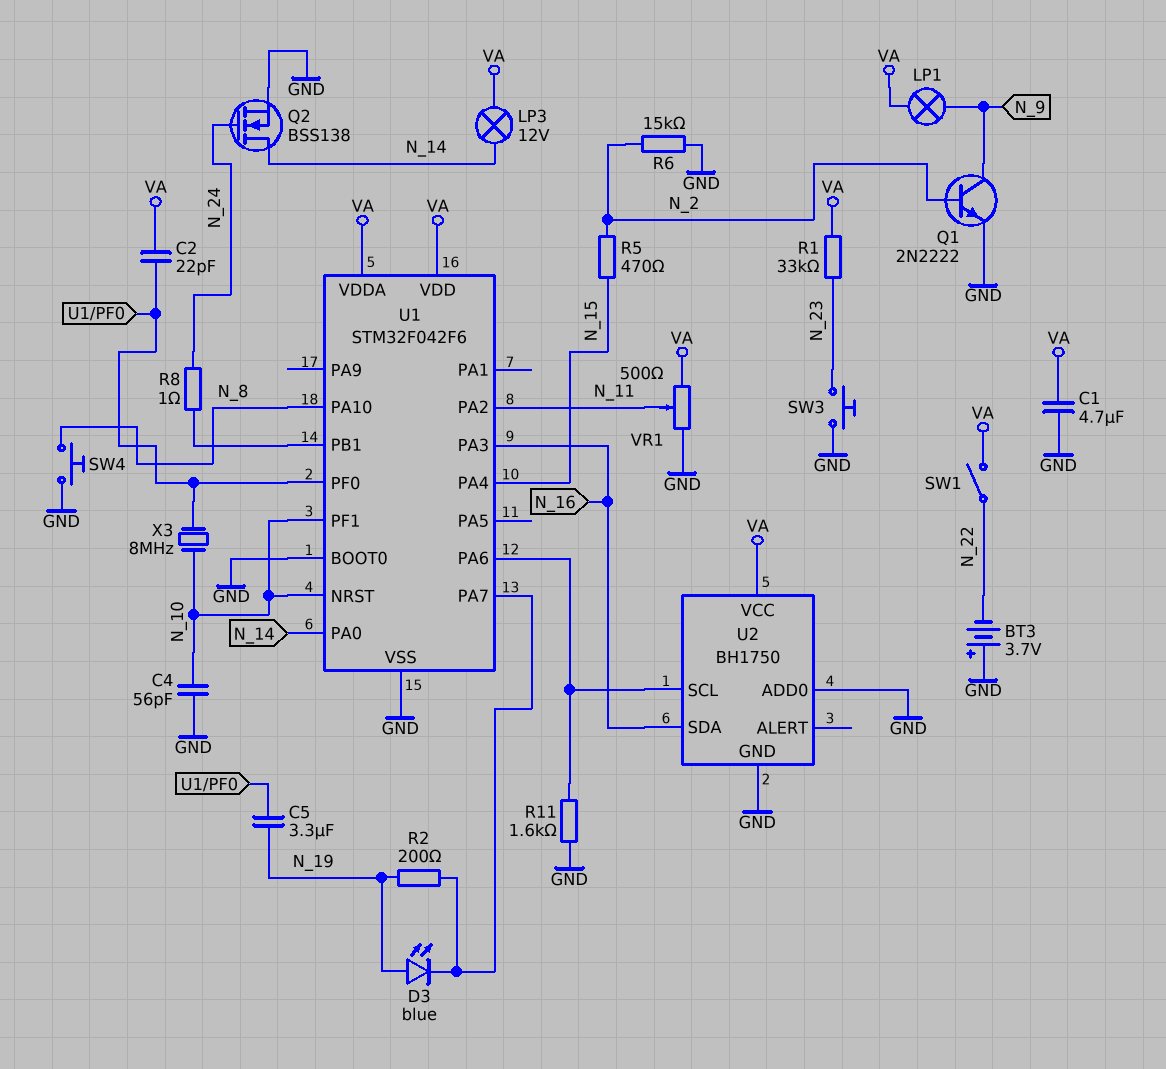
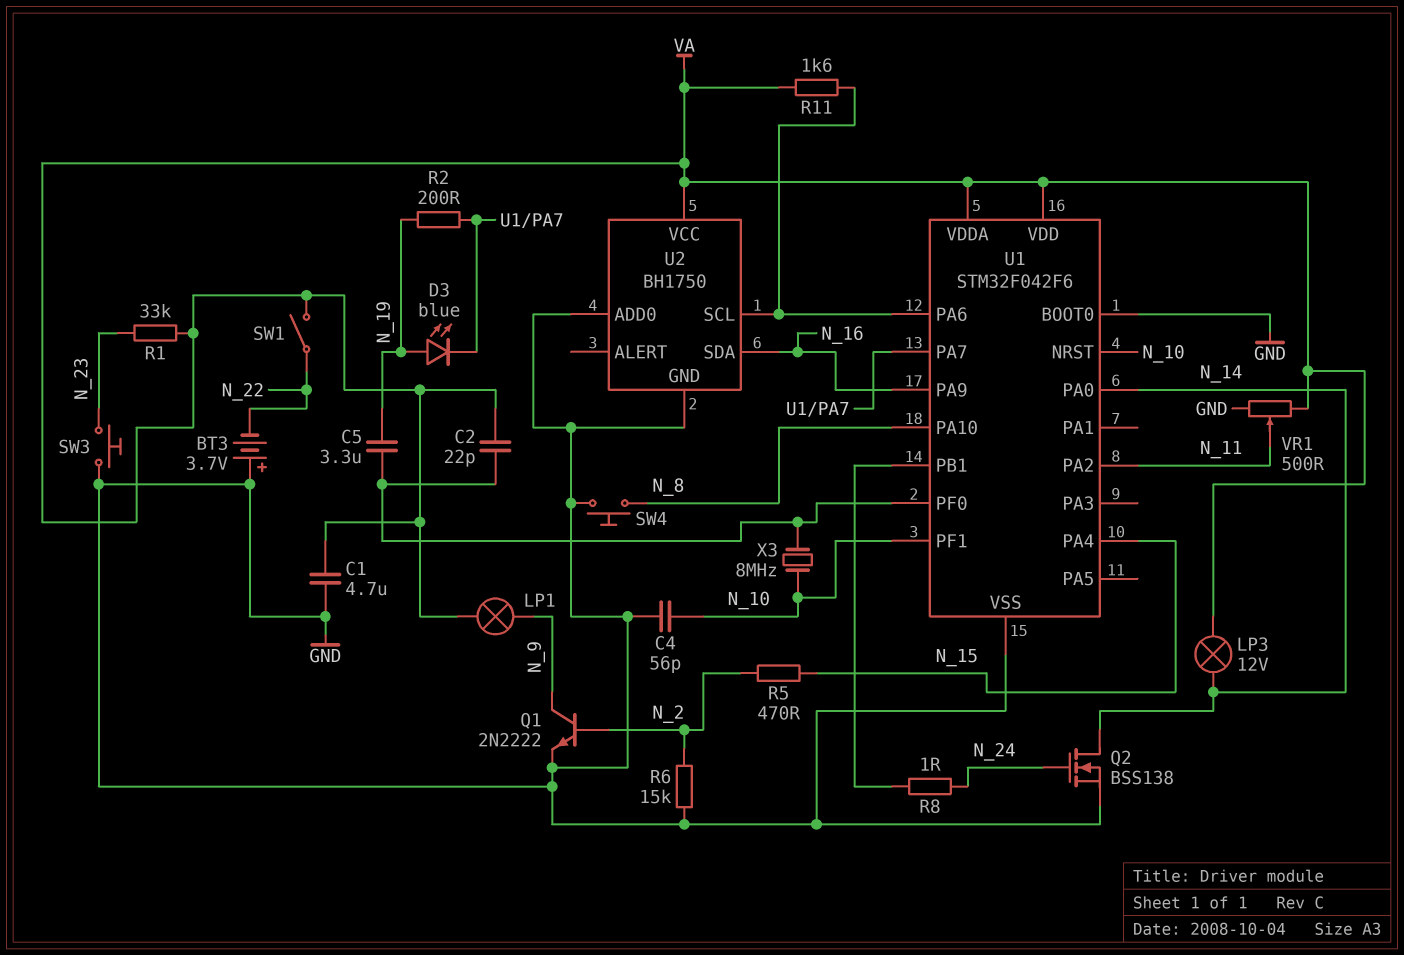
R11: 1.6k (GND, U1/PA6) -> 1.6k (U1/PA6, VA)
U1 pin PA3: N_16 -> none
U1 pin PA9: none -> N_16

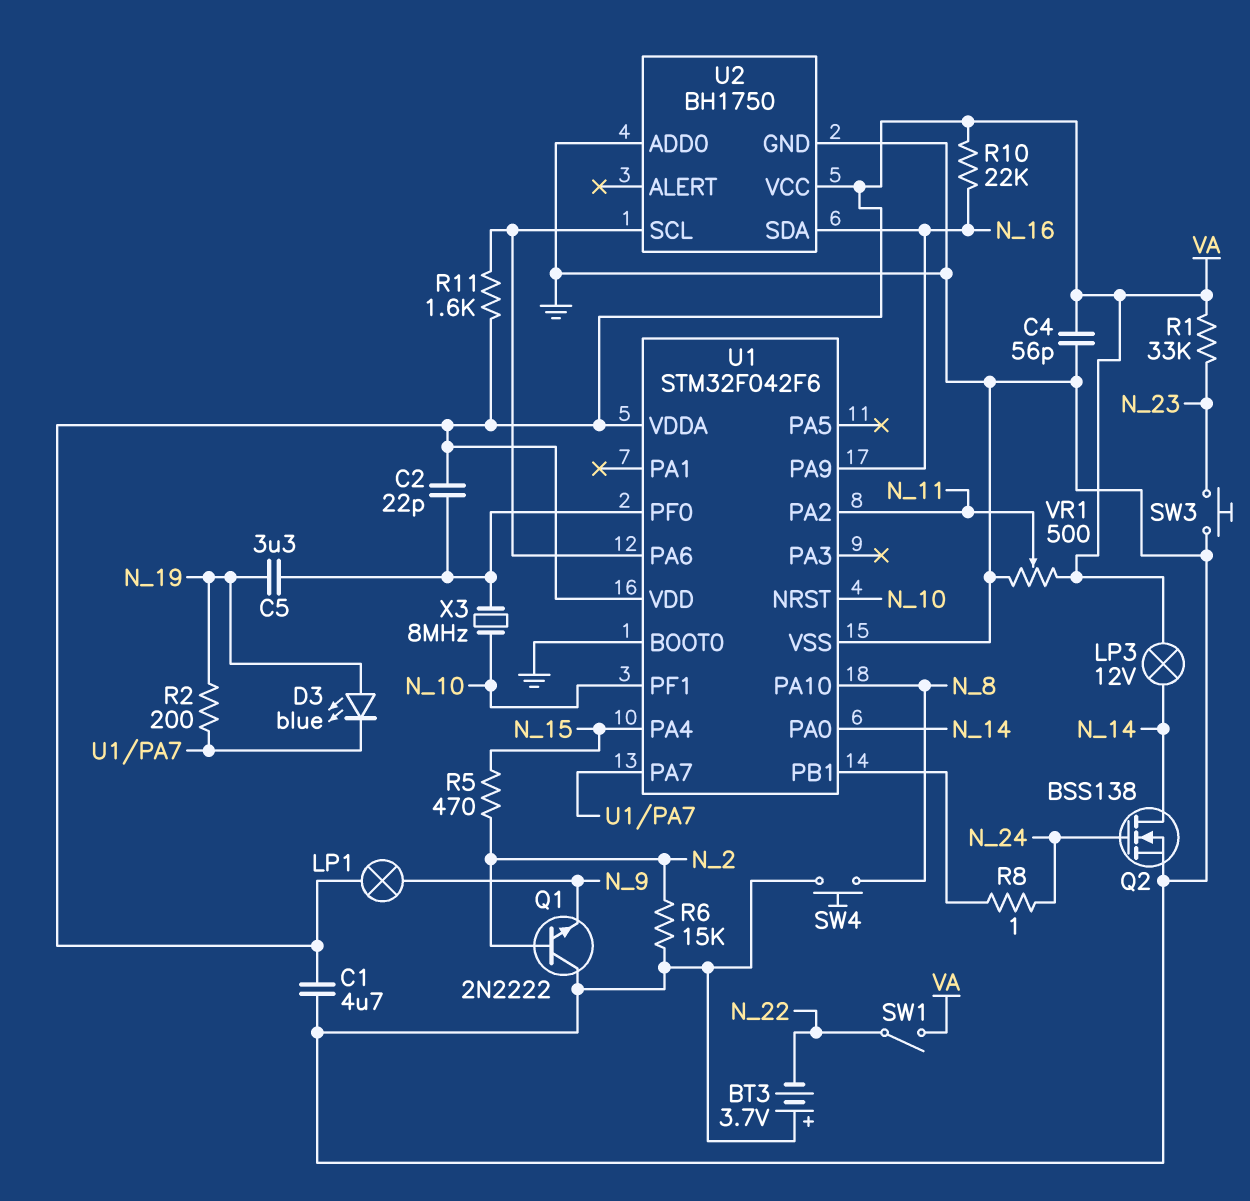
C4: 56pF (GND, N_10) -> 56pF (GND, VA)
Q1: NPN 2N2222 (B N_2, C N_9, E GND) -> NPN 2N2222 (B N_2, C GND, E N_9)
R10: none -> 22k (N_16, VA)

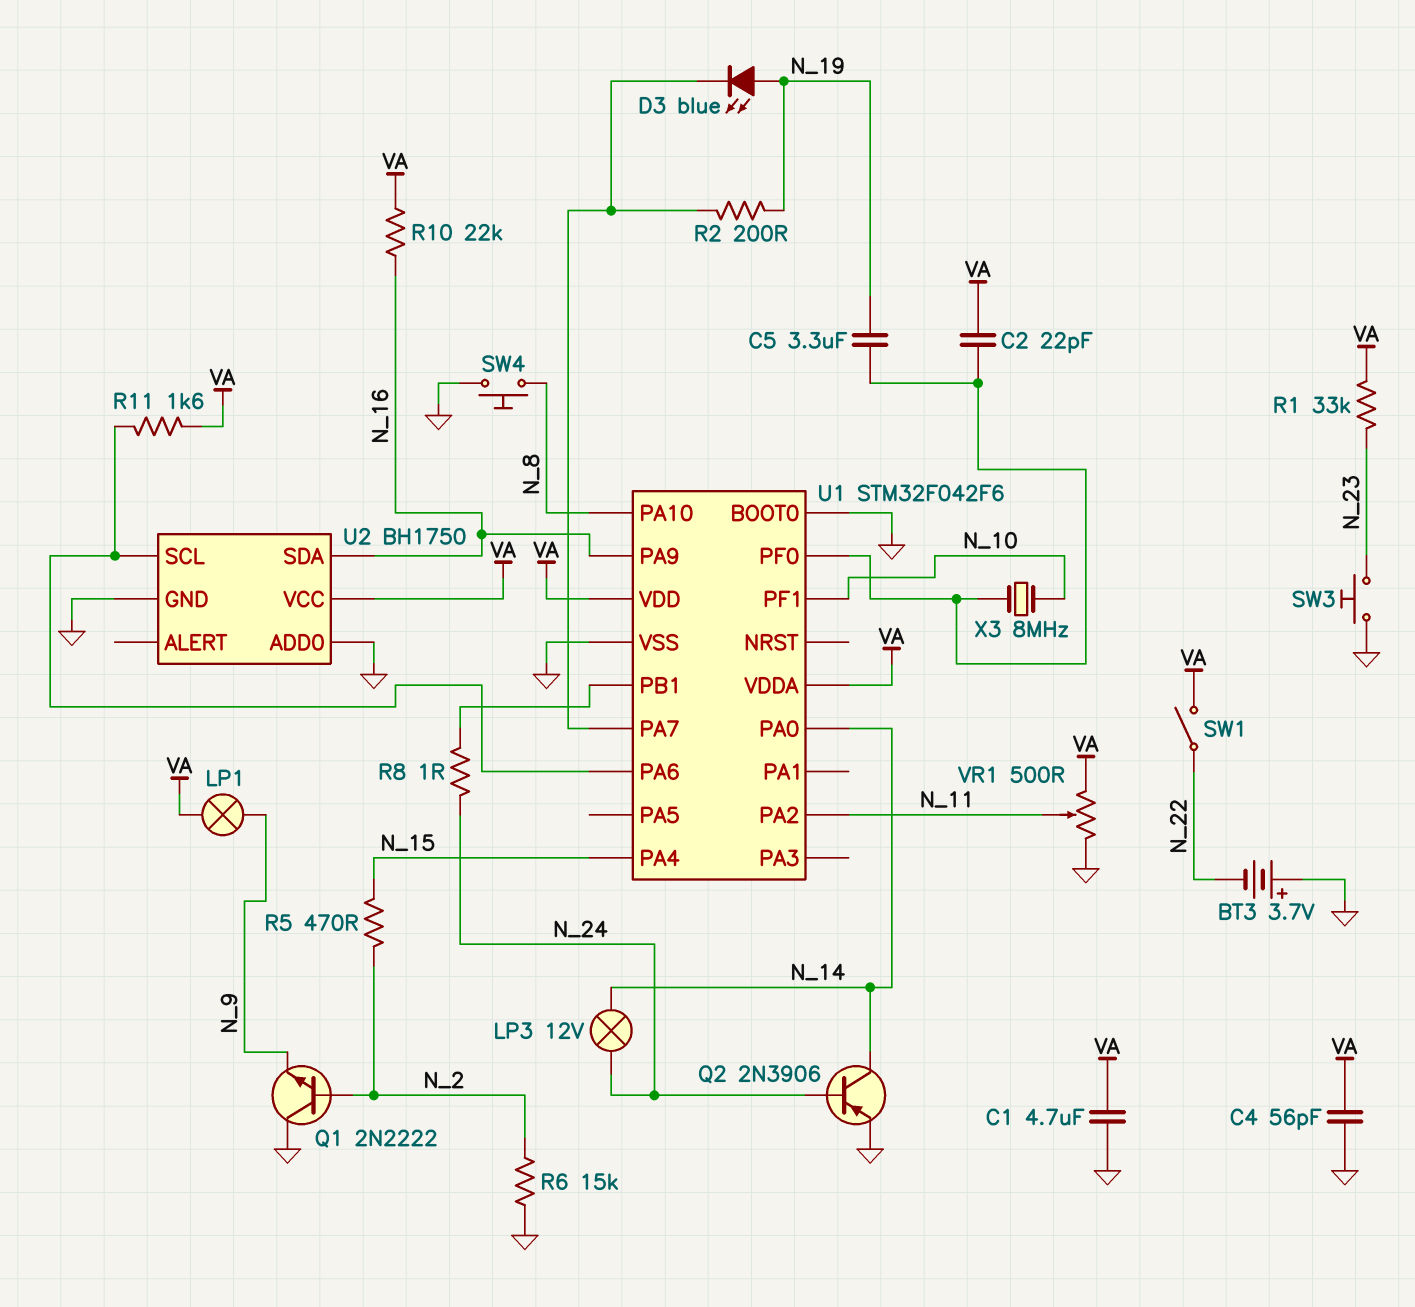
LP3: lamp 12V (N_14, VA) -> lamp 12V (N_14, N_24)
Q2: NMOS BSS138 (G N_24, D N_14, S GND) -> PNP 2N3906 (B N_24, C N_14, E GND)
U1 pin NRST: N_10 -> none

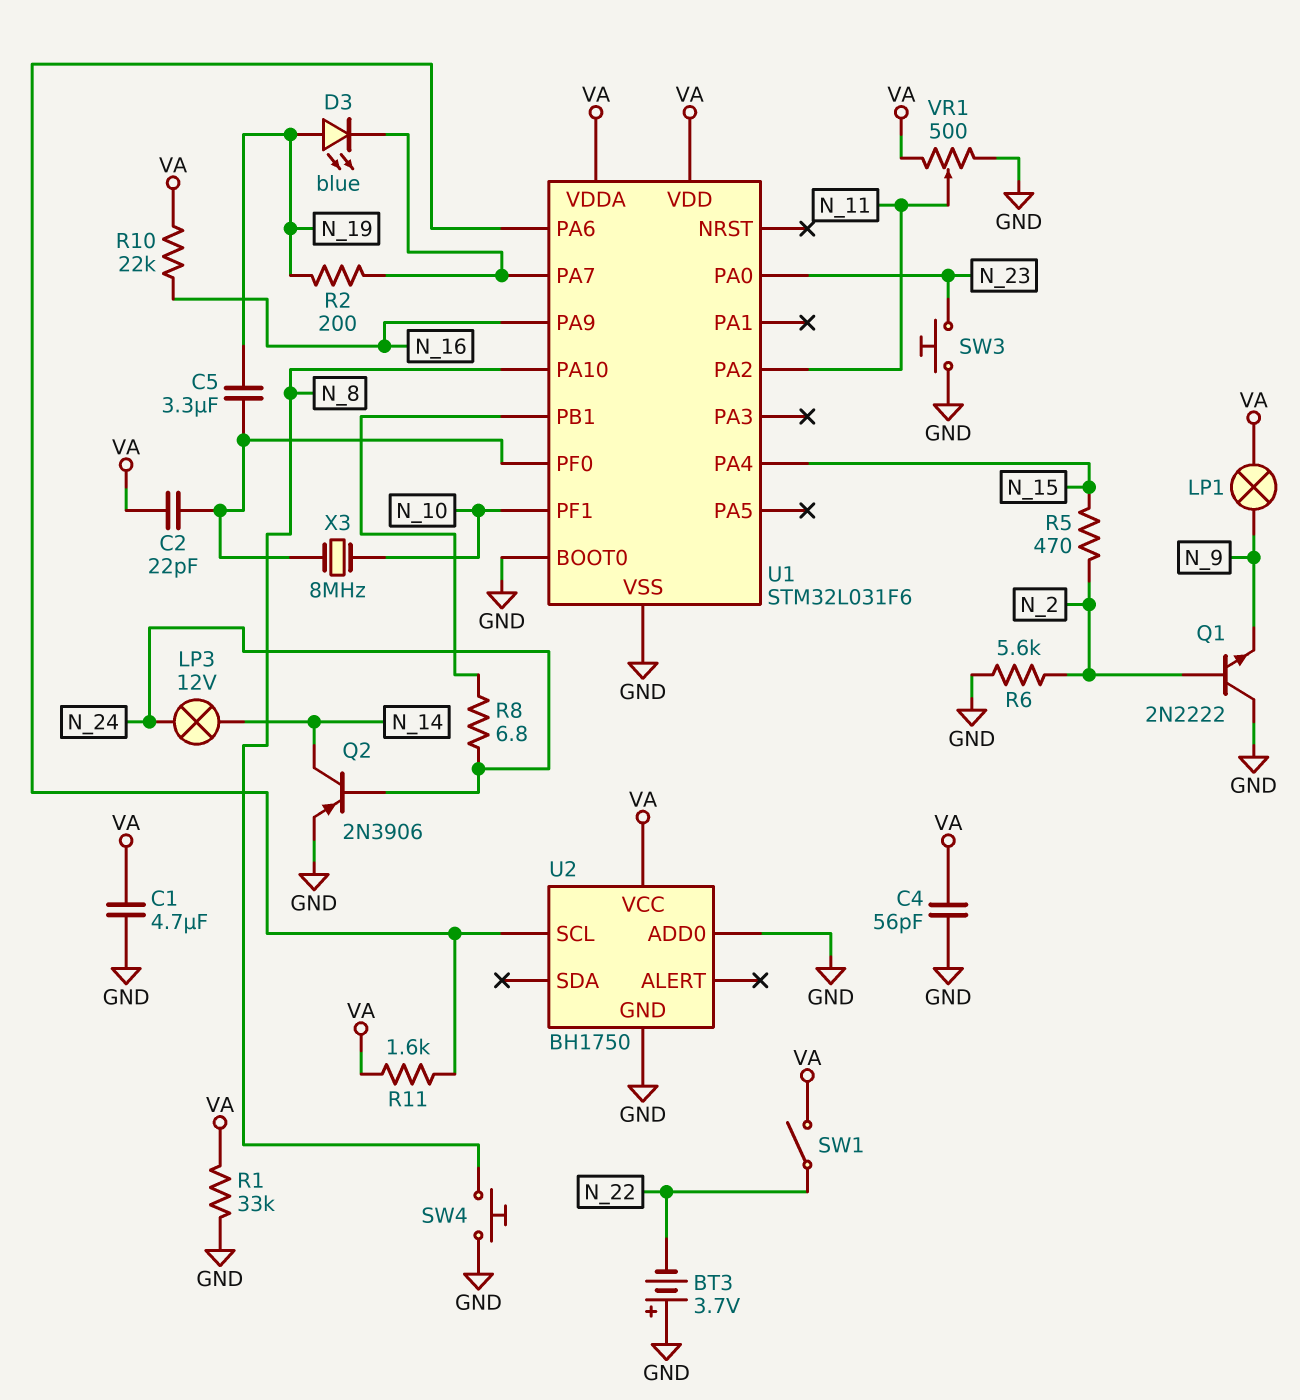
R1: 33k (N_23, VA) -> 33k (GND, VA)
R6: 15k (GND, N_2) -> 5.6k (GND, N_2)
R8: 1 (N_24, U1/PB1) -> 6.8 (N_24, U1/PB1)
U1: STM32F042F6 -> STM32L031F6
U1 pin PA0: N_14 -> N_23
U2 pin SDA: N_16 -> none

